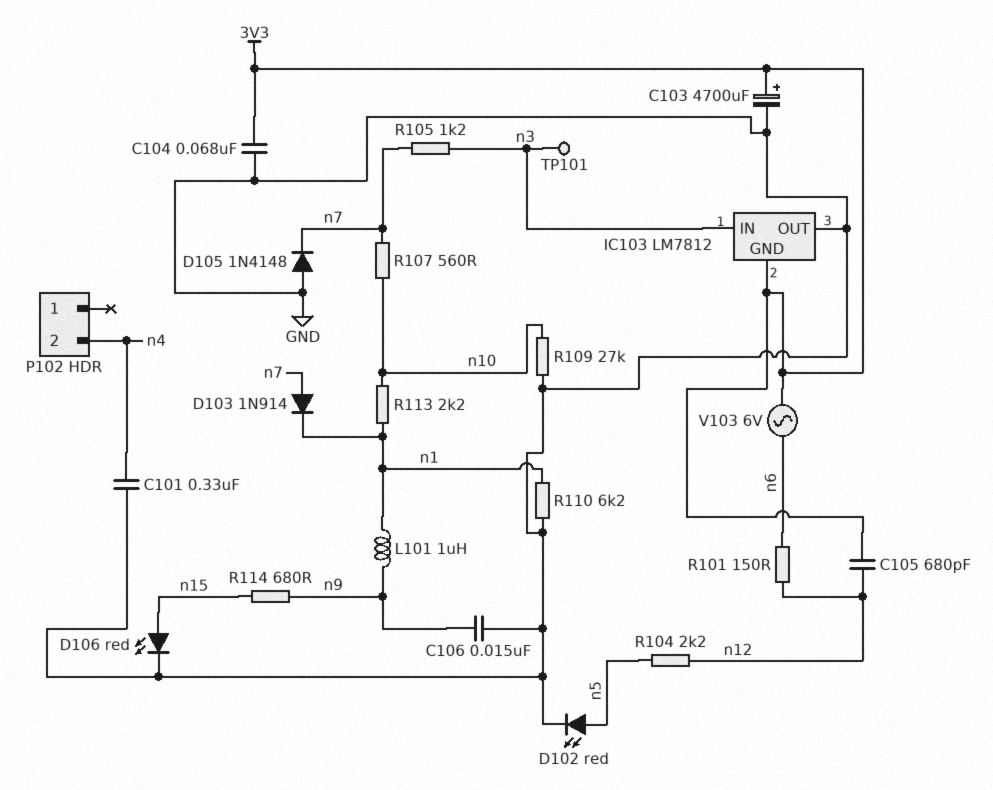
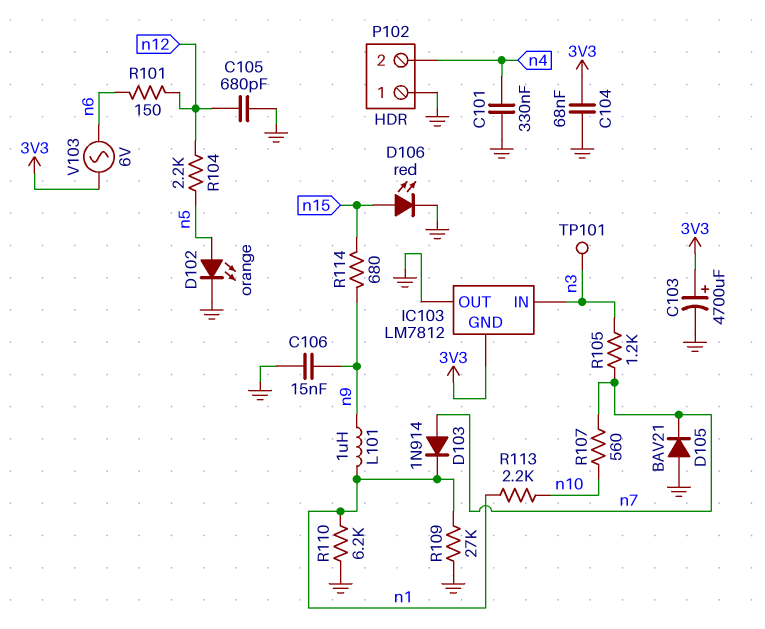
C105: 680pF (3V3, n12) -> 680pF (GND, n12)
D102: LED red (A n5, K GND) -> LED orange (A n5, K GND)
D105: diode 1N4148 (A GND, K n7) -> diode BAV21 (A GND, K n7)
P102 pin 1: none -> GND
R109: 27k (GND, n10) -> 27k (GND, n1)

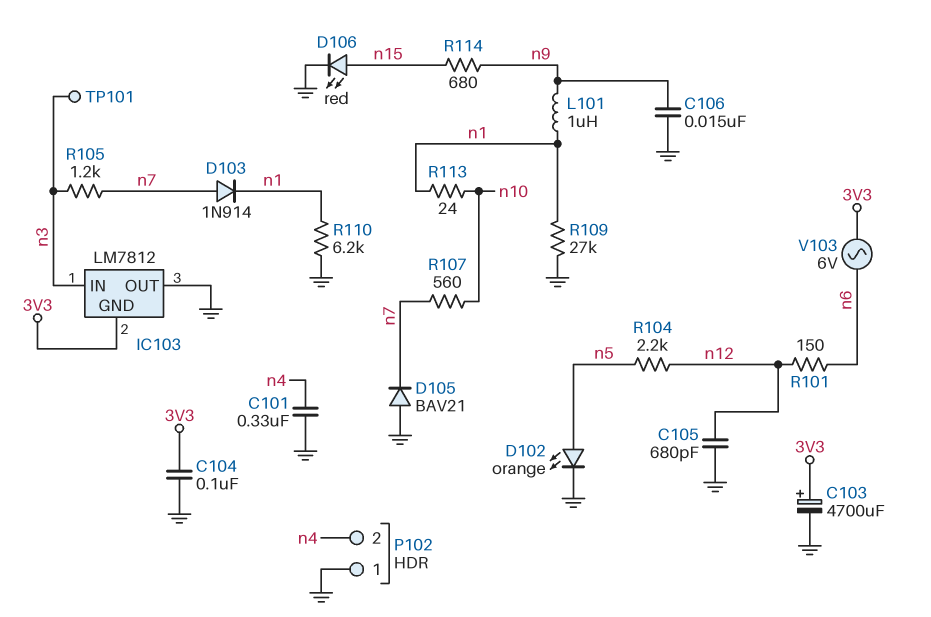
C104: 68nF (3V3, GND) -> 100nF (3V3, GND)
R113: 2.2k (n1, n10) -> 24 (n1, n10)

